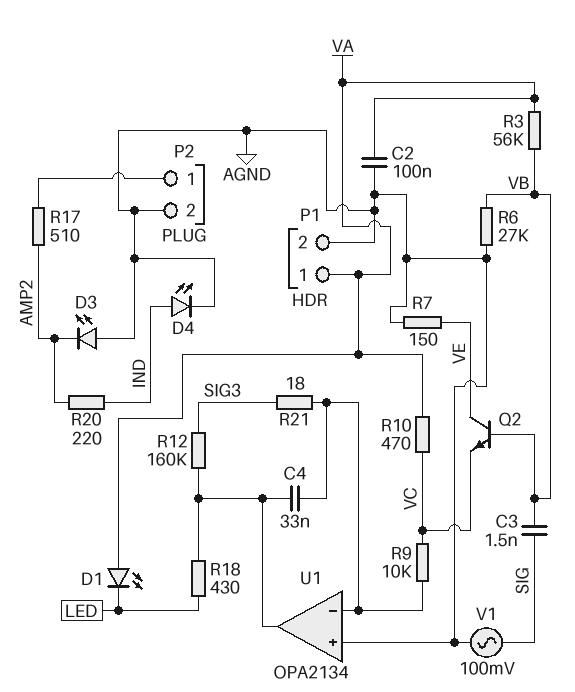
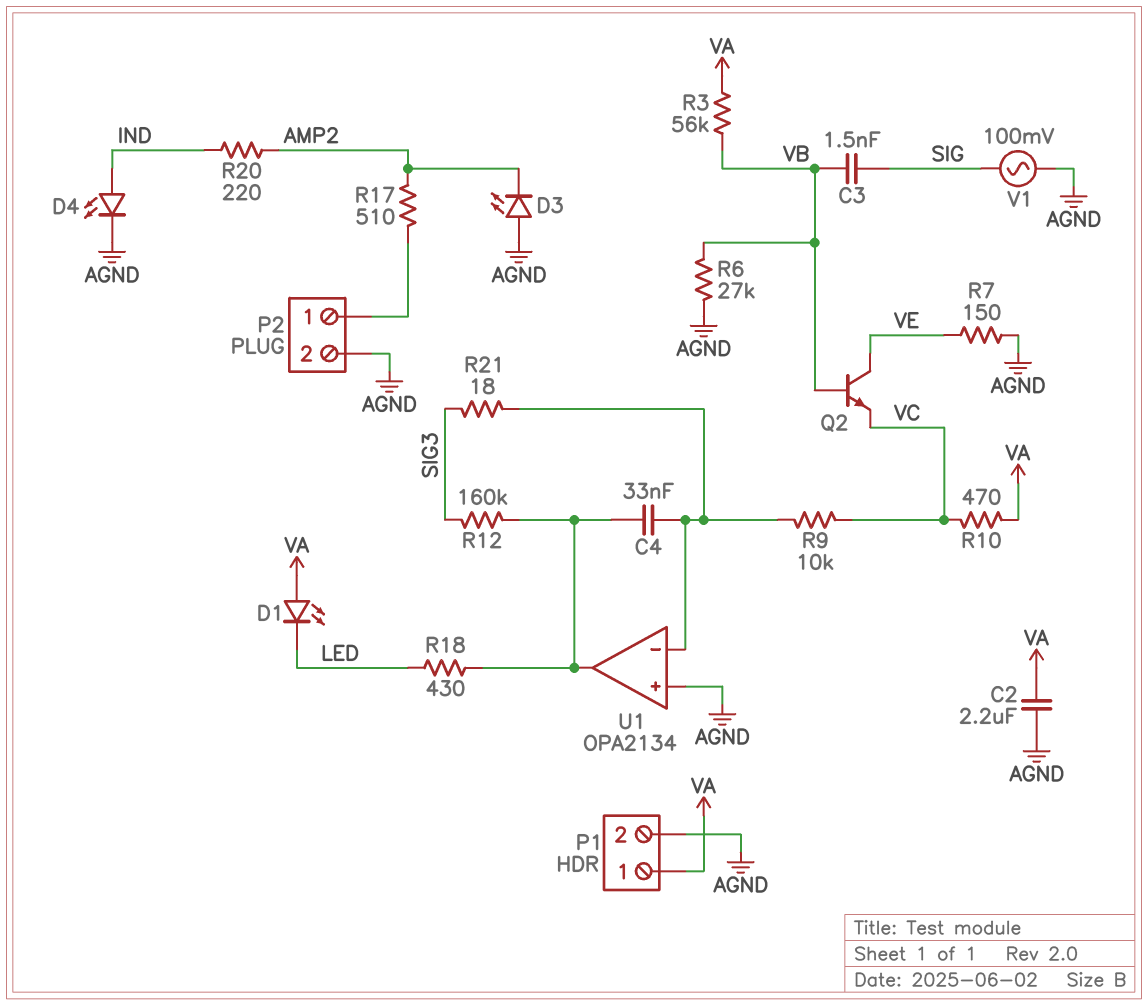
C2: 100nF (AGND, VA) -> 2.2uF (AGND, VA)

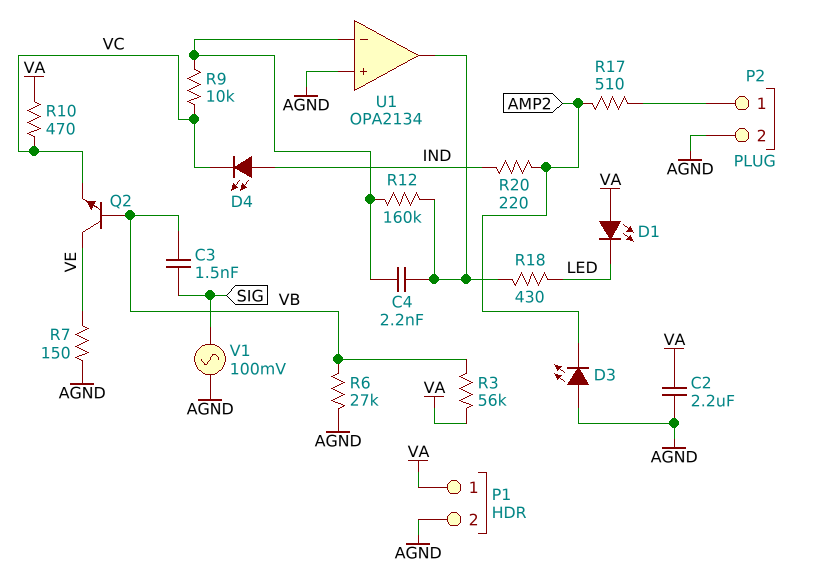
C4: 33nF (U1/in-, U1/out) -> 2.2nF (U1/in-, U1/out)
D4: LED (A IND, K AGND) -> LED (A IND, K VC)
R12: 160k (SIG3, U1/out) -> 160k (U1/in-, U1/out)
R21: 18 (SIG3, U1/in-) -> none

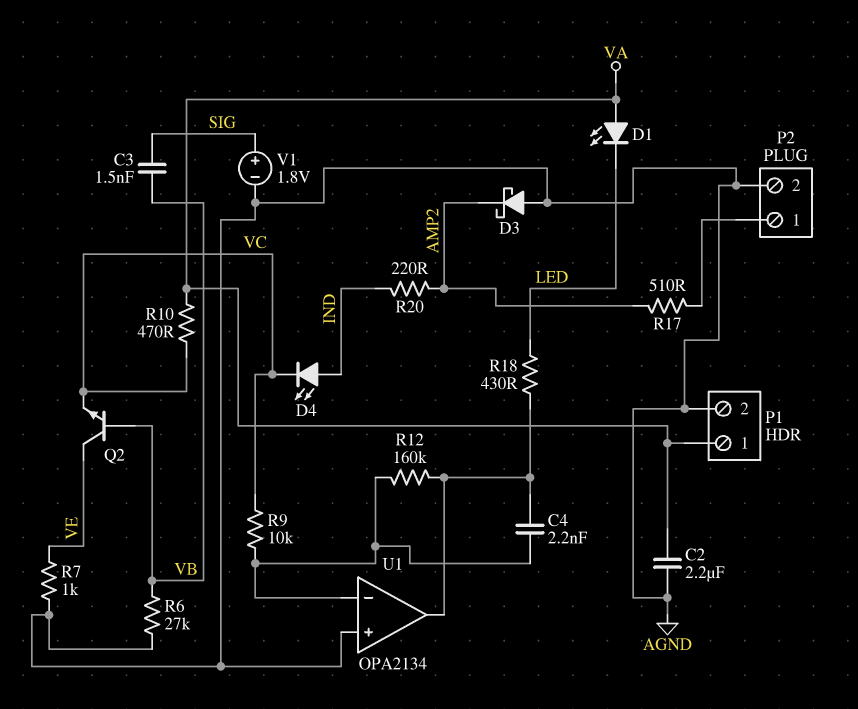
D3: LED (A AGND, K AMP2) -> schottky (A AGND, K AMP2)
R3: 56k (VA, VB) -> none
R7: 150 (AGND, VE) -> 1k (AGND, VE)
V1: AC 100mV (AGND, SIG) -> 1.8V (plus SIG, minus AGND)

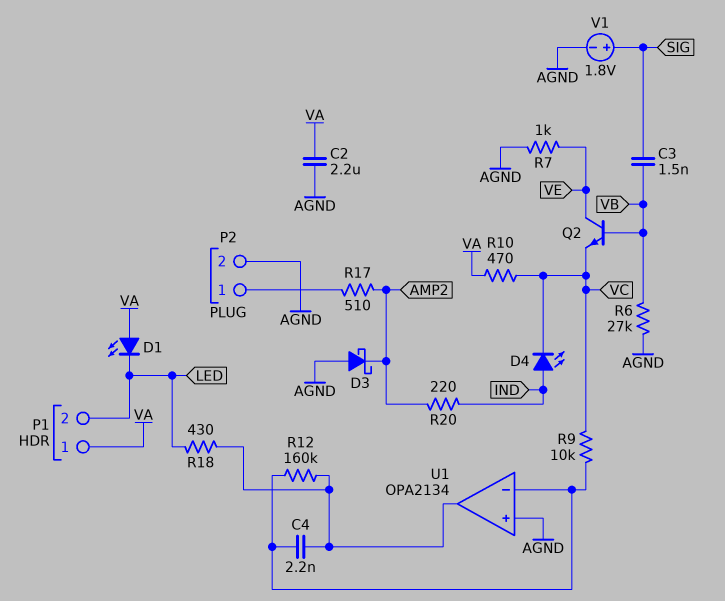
P1 pin 2: AGND -> LED

